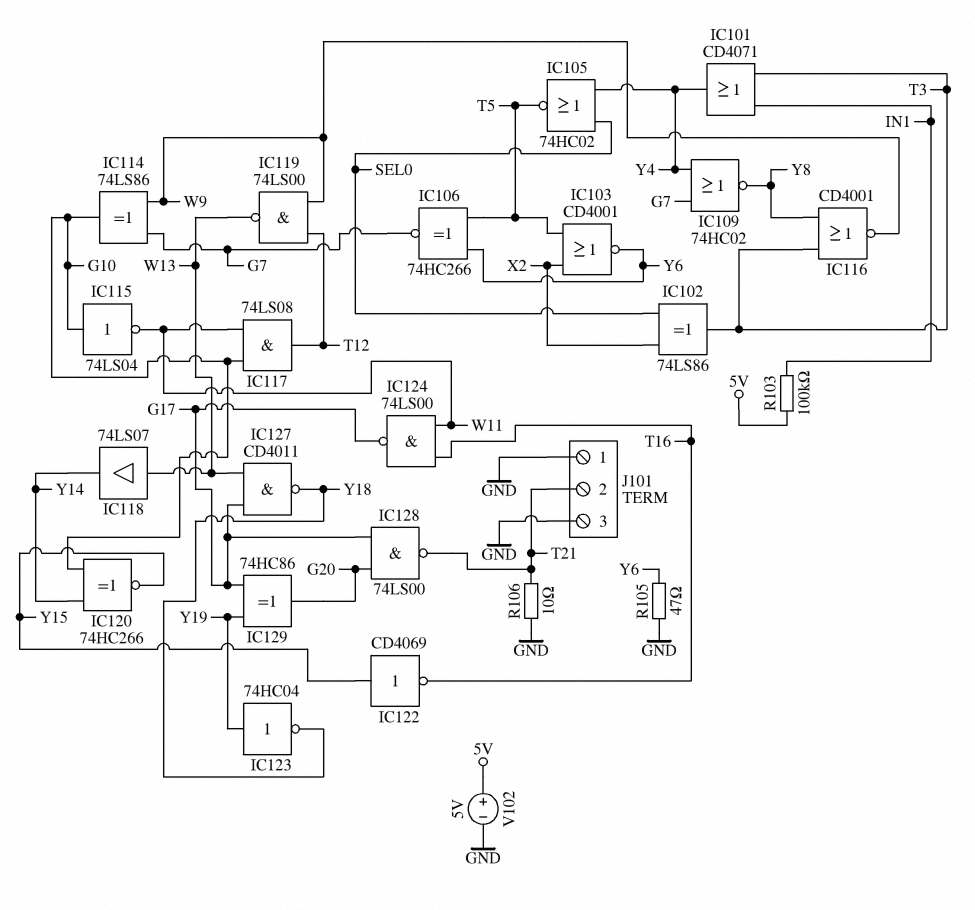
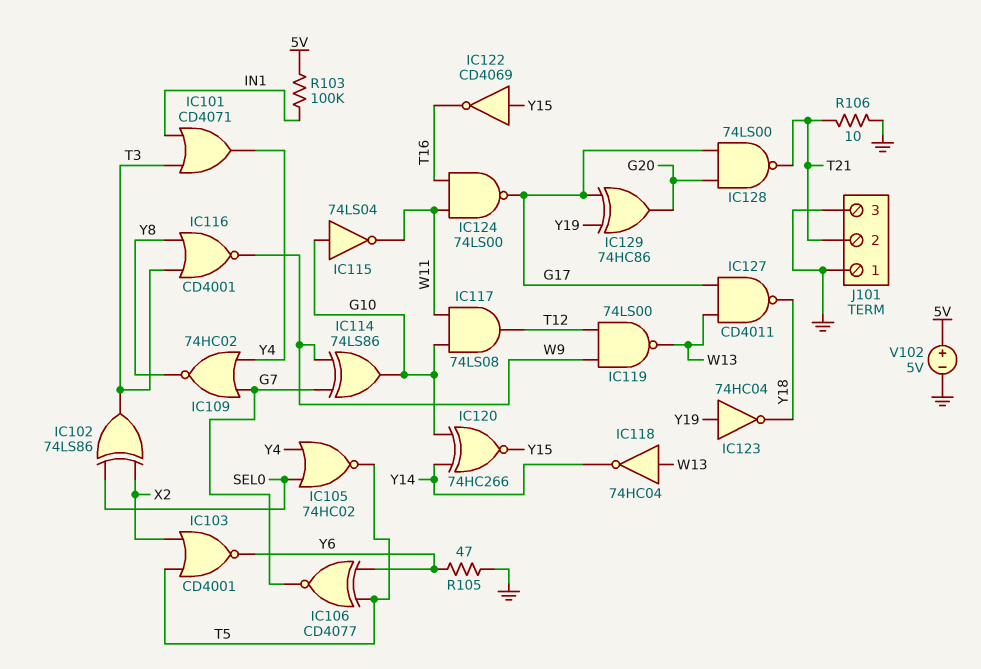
IC106: XNOR 74HC266 (in T5, in Y6, out G7) -> XNOR CD4077 (in T5, in Y6, out G7)
IC118: buffer 74LS07 (in W13, out Y14) -> NOT 74HC04 (in W13, out Y14)

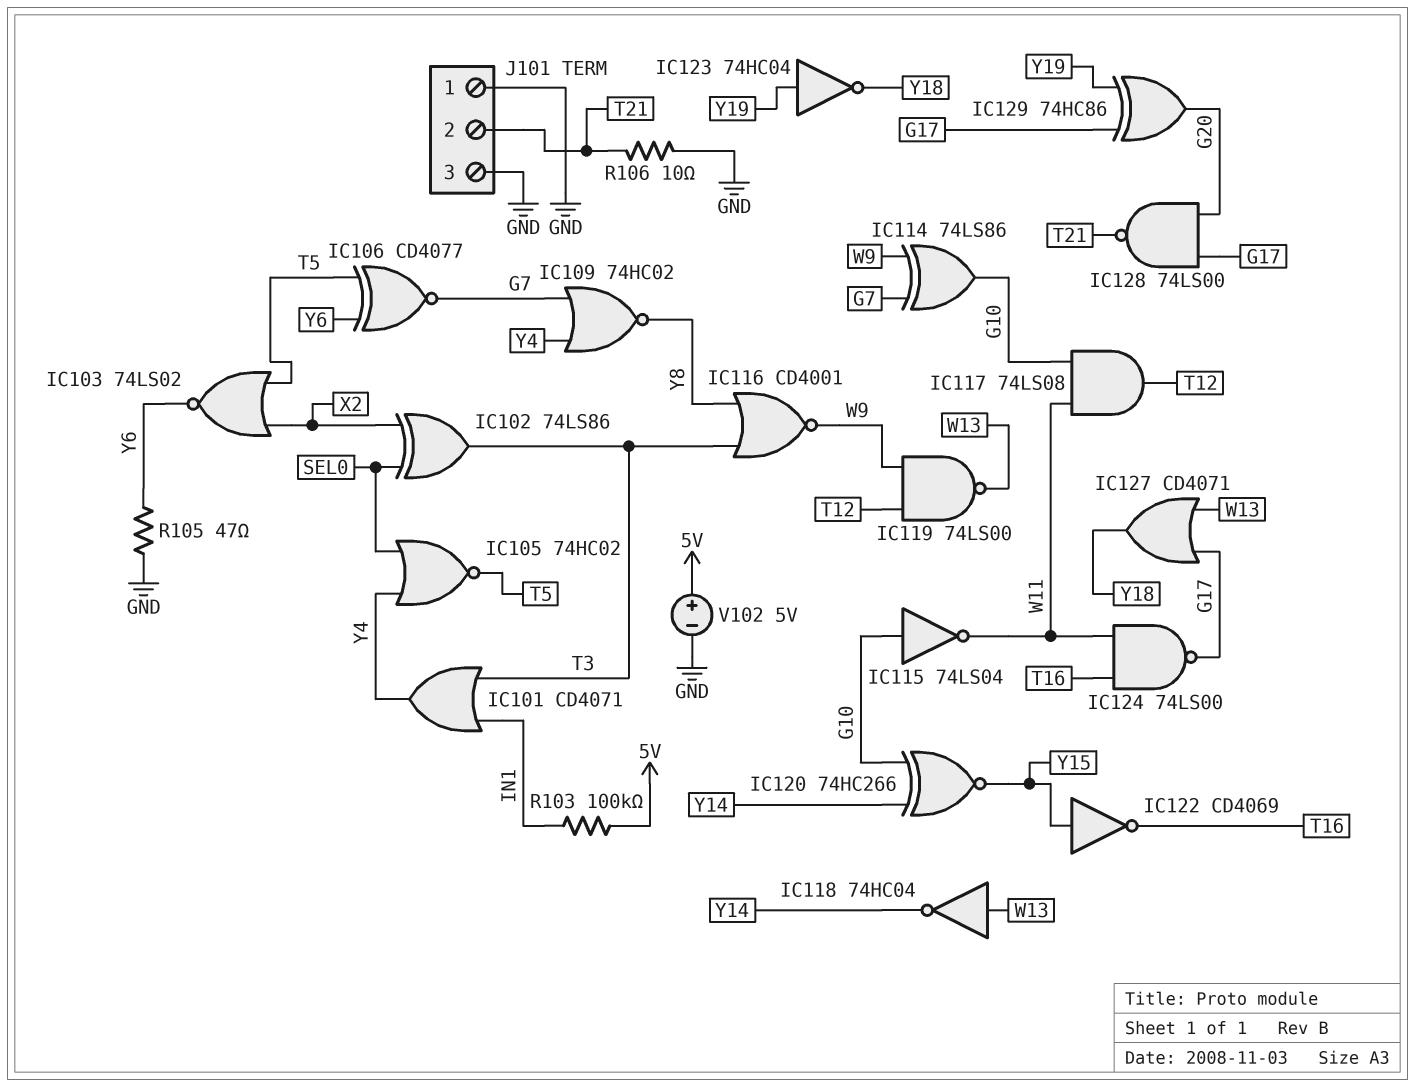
IC103: NOR CD4001 (in T5, in X2, out Y6) -> NOR 74LS02 (in T5, in X2, out Y6)
IC127: NAND CD4011 (in G17, in W13, out Y18) -> OR CD4071 (in G17, in W13, out Y18)

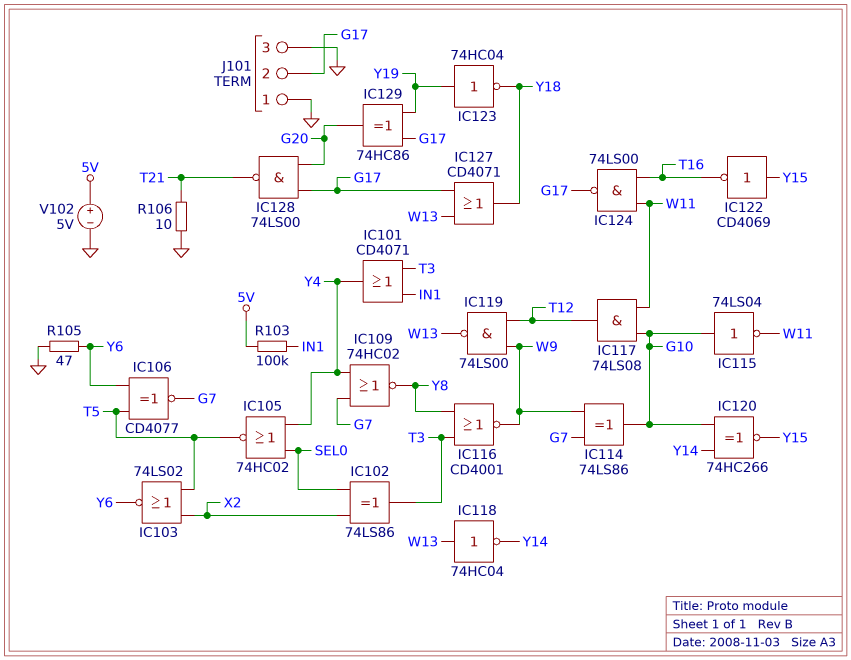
J101 pin 2: T21 -> G17

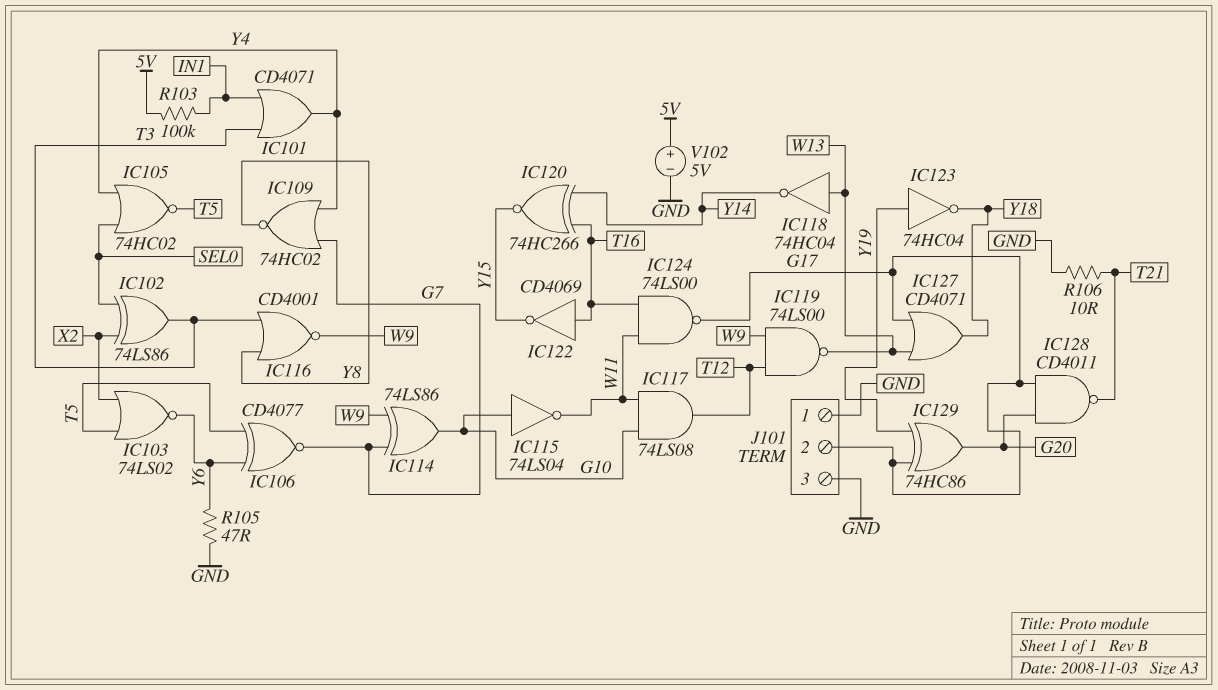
IC120: XNOR 74HC266 (in G10, in Y14, out Y15) -> XNOR 74HC266 (in T16, in Y14, out Y15)
IC122: NOT CD4069 (in Y15, out T16) -> NOT CD4069 (in T16, out Y15)
IC128: NAND 74LS00 (in G17, in G20, out T21) -> NAND CD4011 (in G17, in G20, out T21)

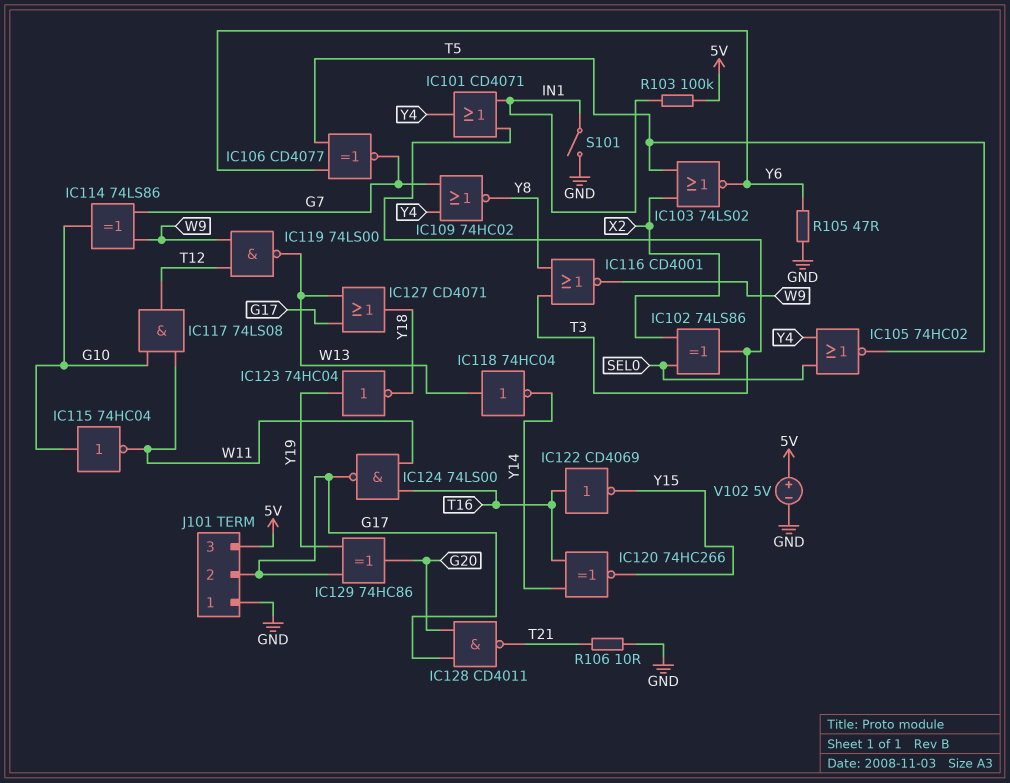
IC115: NOT 74LS04 (in G10, out W11) -> NOT 74HC04 (in G10, out W11)
J101 pin 3: GND -> 5V
S101: none -> switch (GND, IN1)

